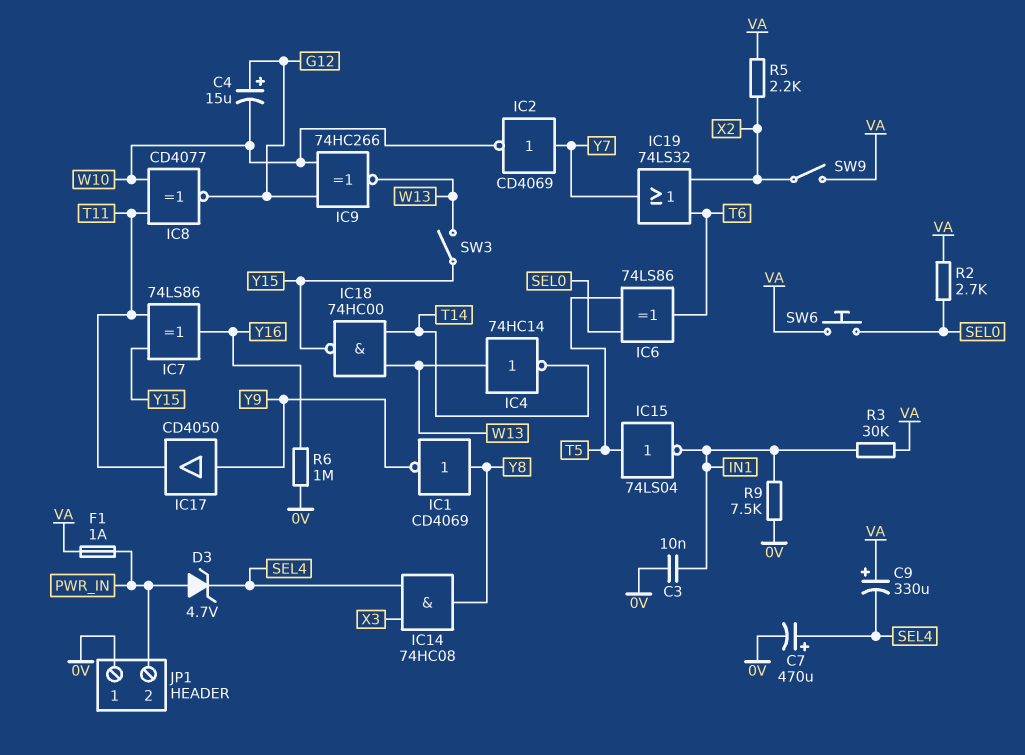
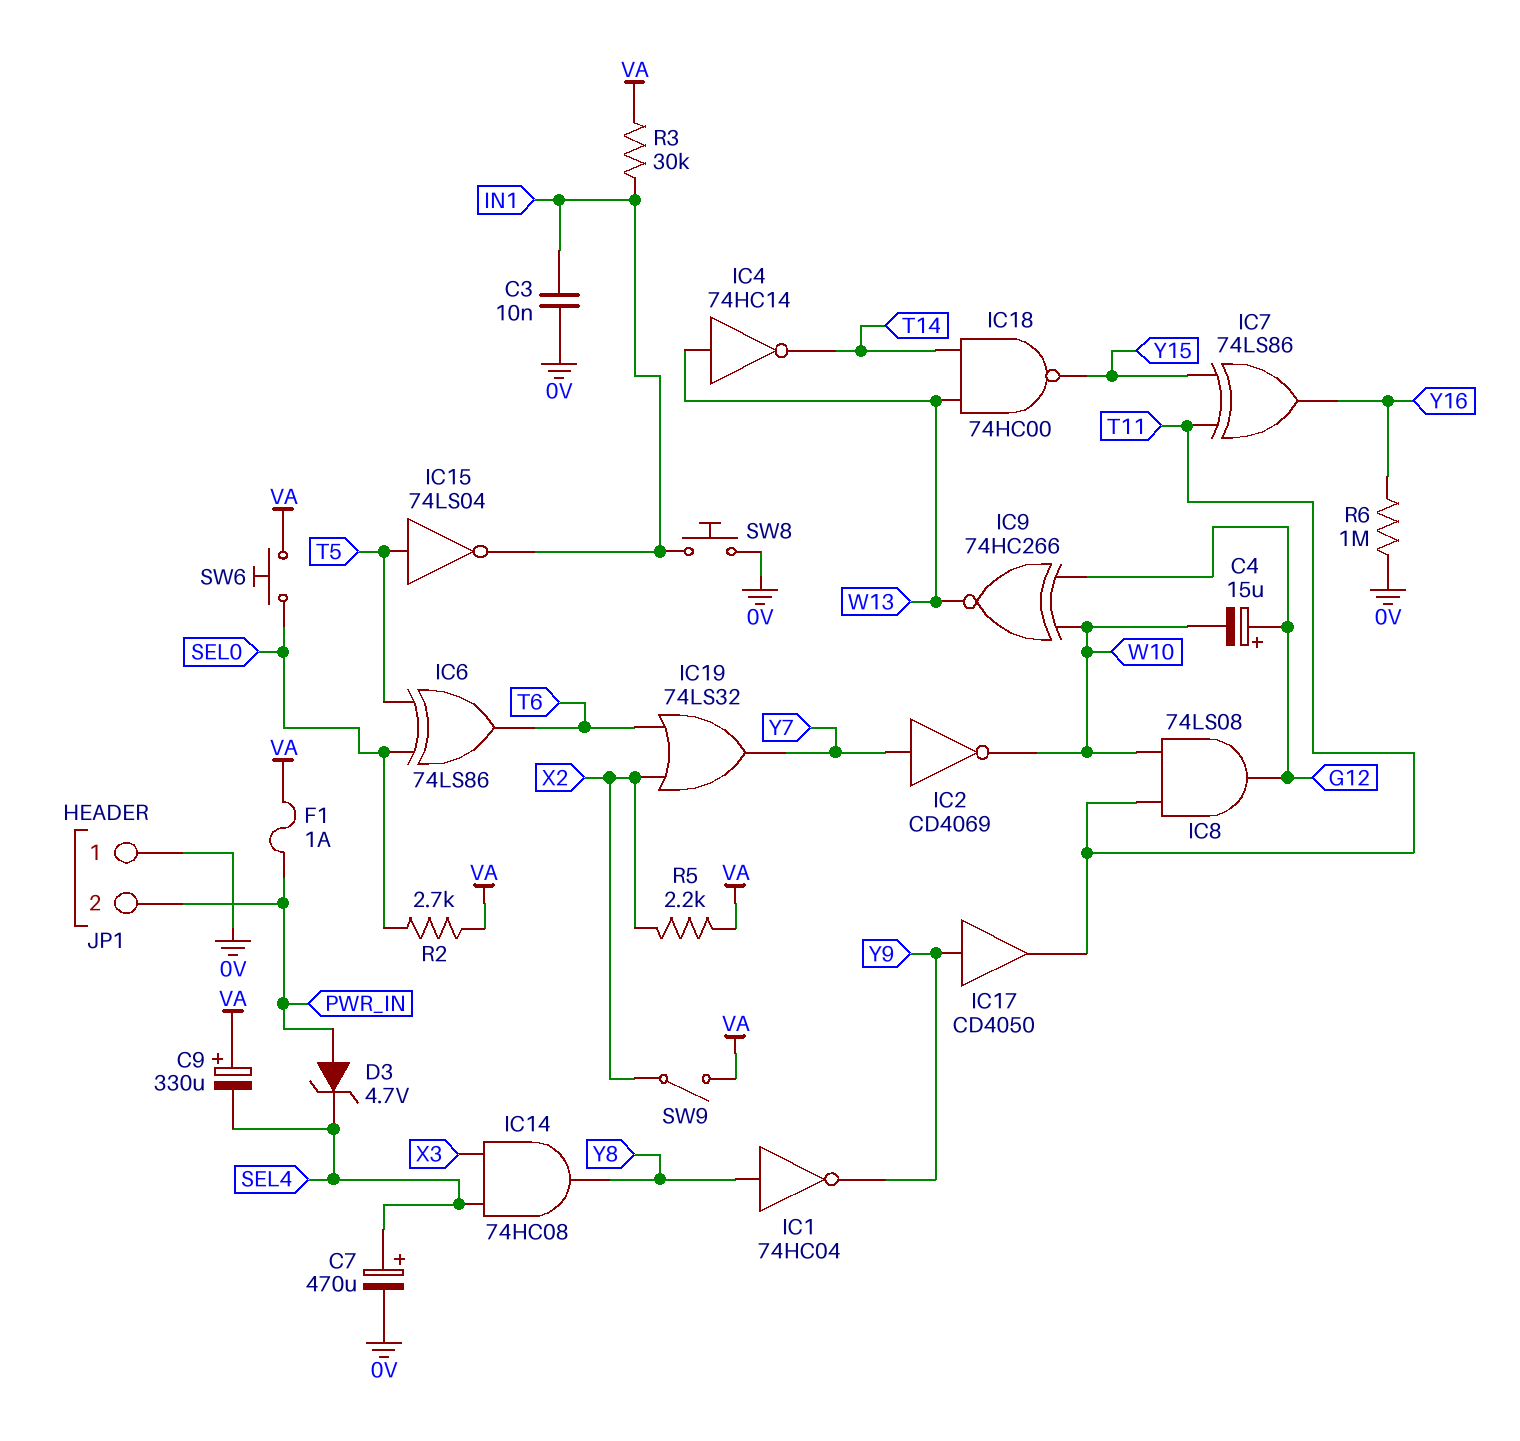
IC1: NOT CD4069 (in Y8, out Y9) -> NOT 74HC04 (in Y8, out Y9)
IC8: XNOR CD4077 (in T11, in W10, out G12) -> AND 74LS08 (in T11, in W10, out G12)
R9: 7.5k (0V, IN1) -> none
SW3: switch (W13, Y15) -> none
SW8: none -> button (0V, IN1)

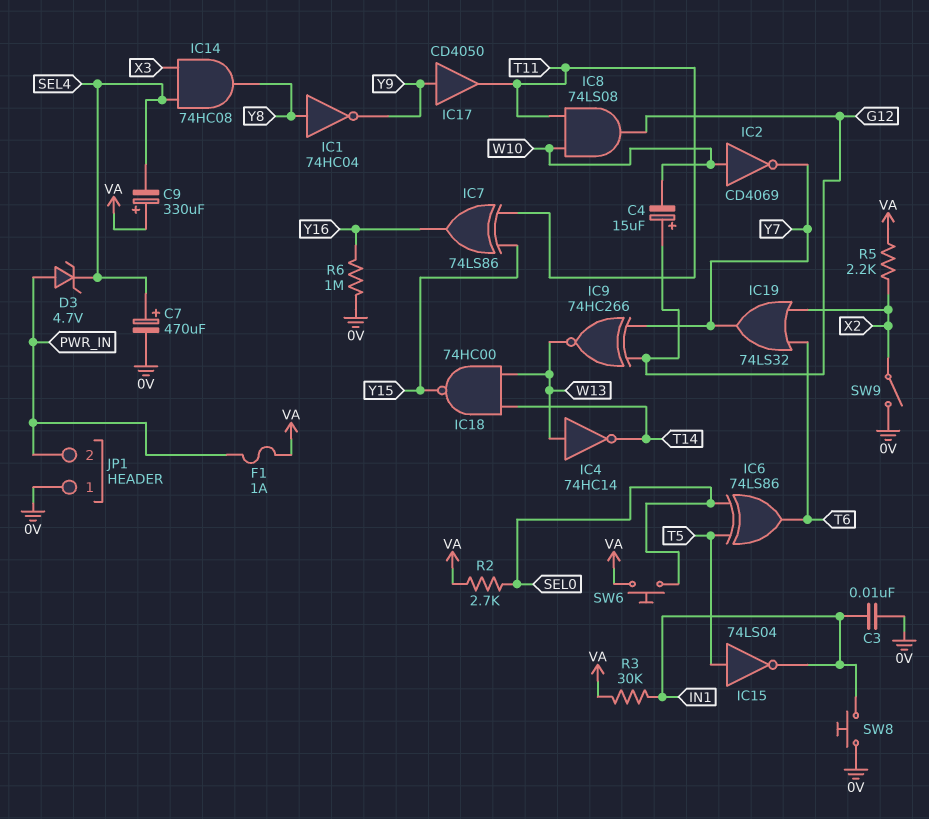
IC2: NOT CD4069 (in Y7, out W10) -> NOT CD4069 (in W10, out Y7)
IC9: XNOR 74HC266 (in G12, in W10, out W13) -> XNOR 74HC266 (in G12, in Y7, out W13)
SW9: switch (VA, X2) -> switch (0V, X2)

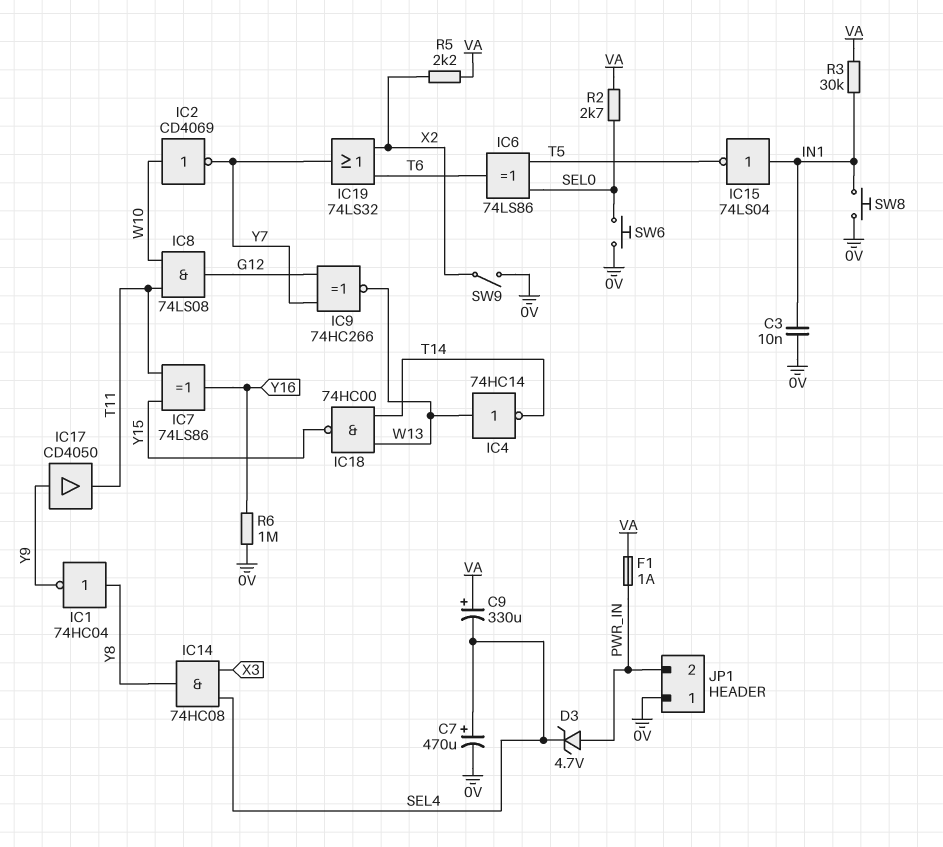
C4: 15uF (plus G12, minus W10) -> none
IC15: NOT 74LS04 (in T5, out IN1) -> NOT 74LS04 (in IN1, out T5)
SW6: button (SEL0, VA) -> button (0V, SEL0)

